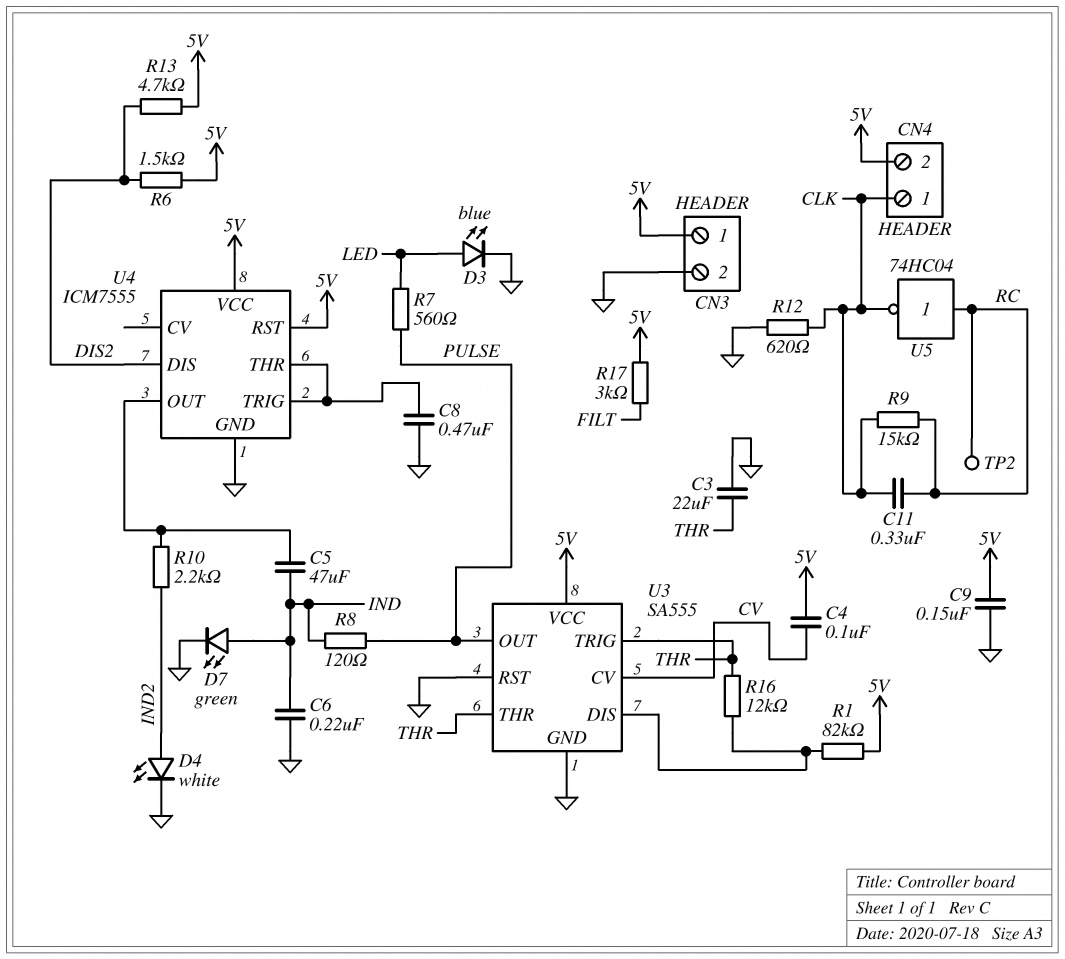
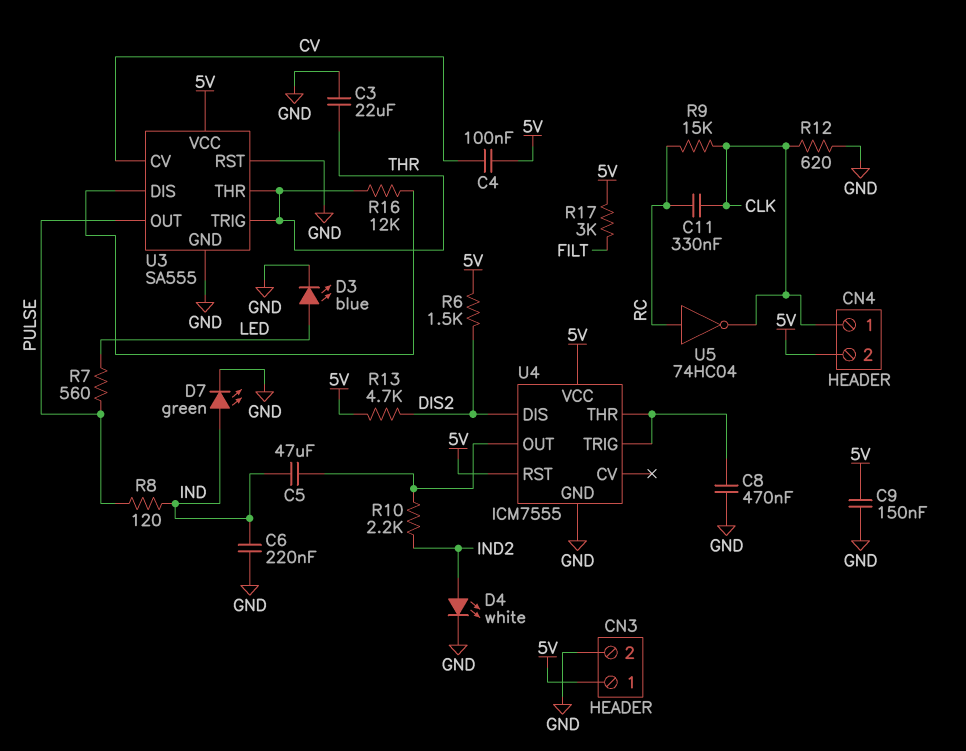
R1: 82k (5V, U3/DIS) -> none
TP2: test point (RC) -> none

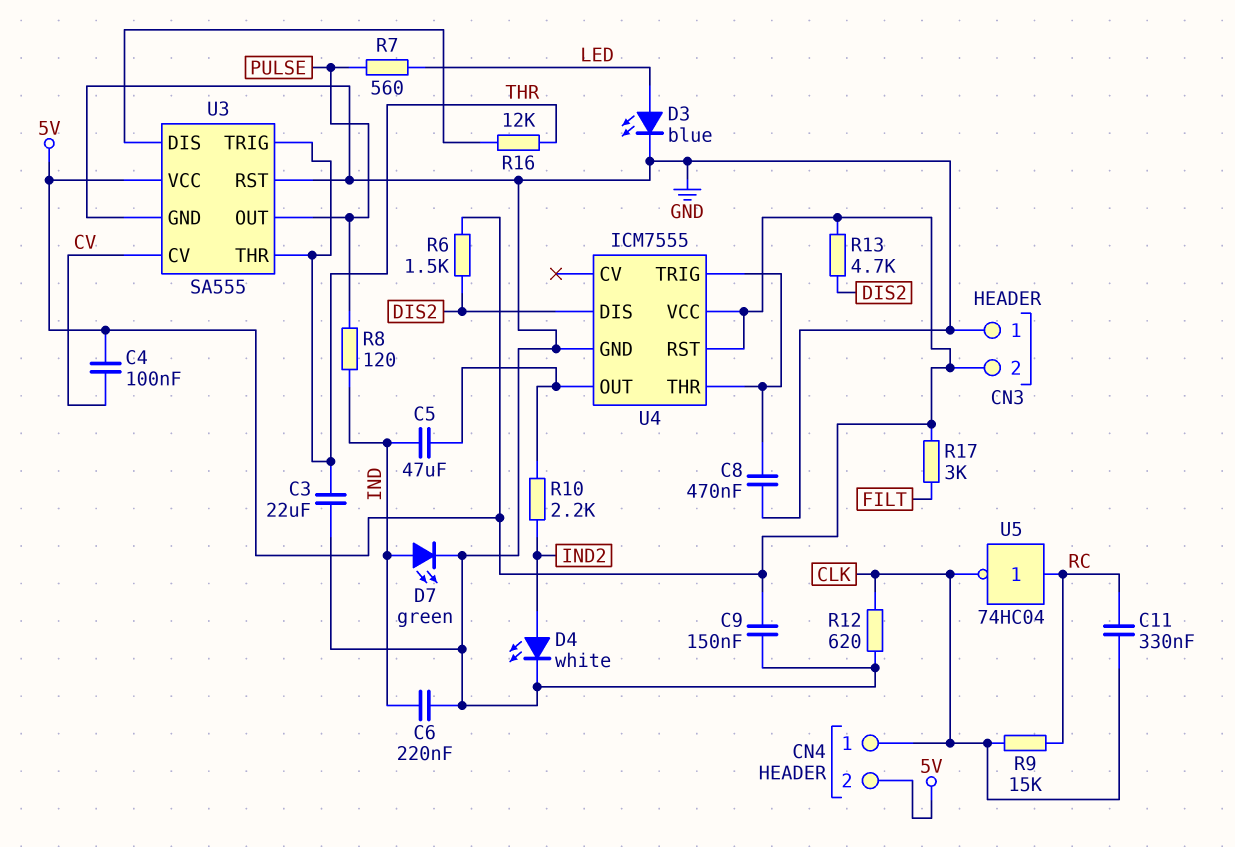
CN3 pin 1: 5V -> GND
CN3 pin 2: GND -> 5V

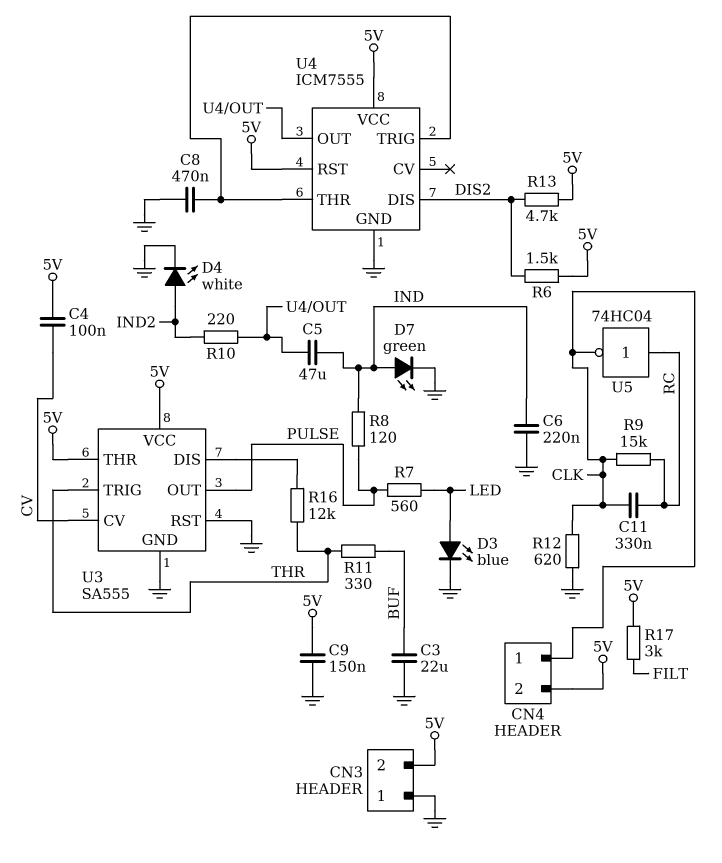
C3: 22uF (GND, THR) -> 22uF (BUF, GND)
R10: 2.2k (IND2, U4/OUT) -> 220 (IND2, U4/OUT)
R11: none -> 330 (BUF, THR)
U3 pin THR: THR -> 5V

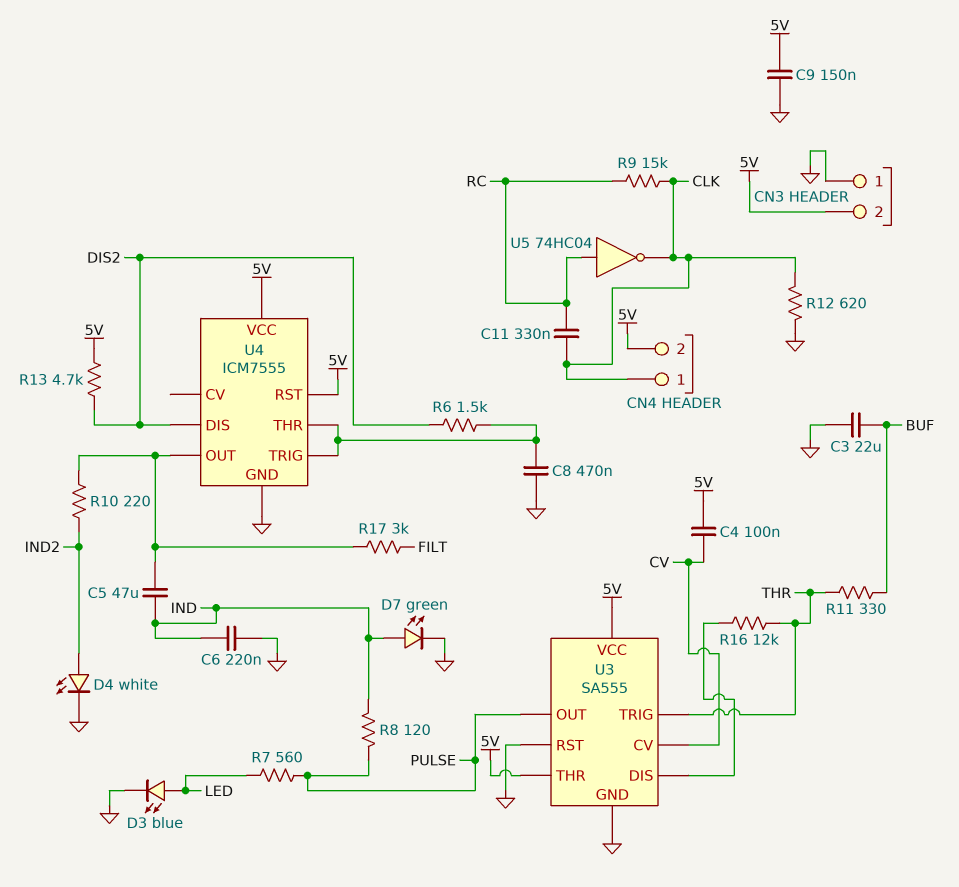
R6: 1.5k (5V, DIS2) -> 1.5k (DIS2, U4/THR)
R17: 3k (5V, FILT) -> 3k (FILT, U4/OUT)

